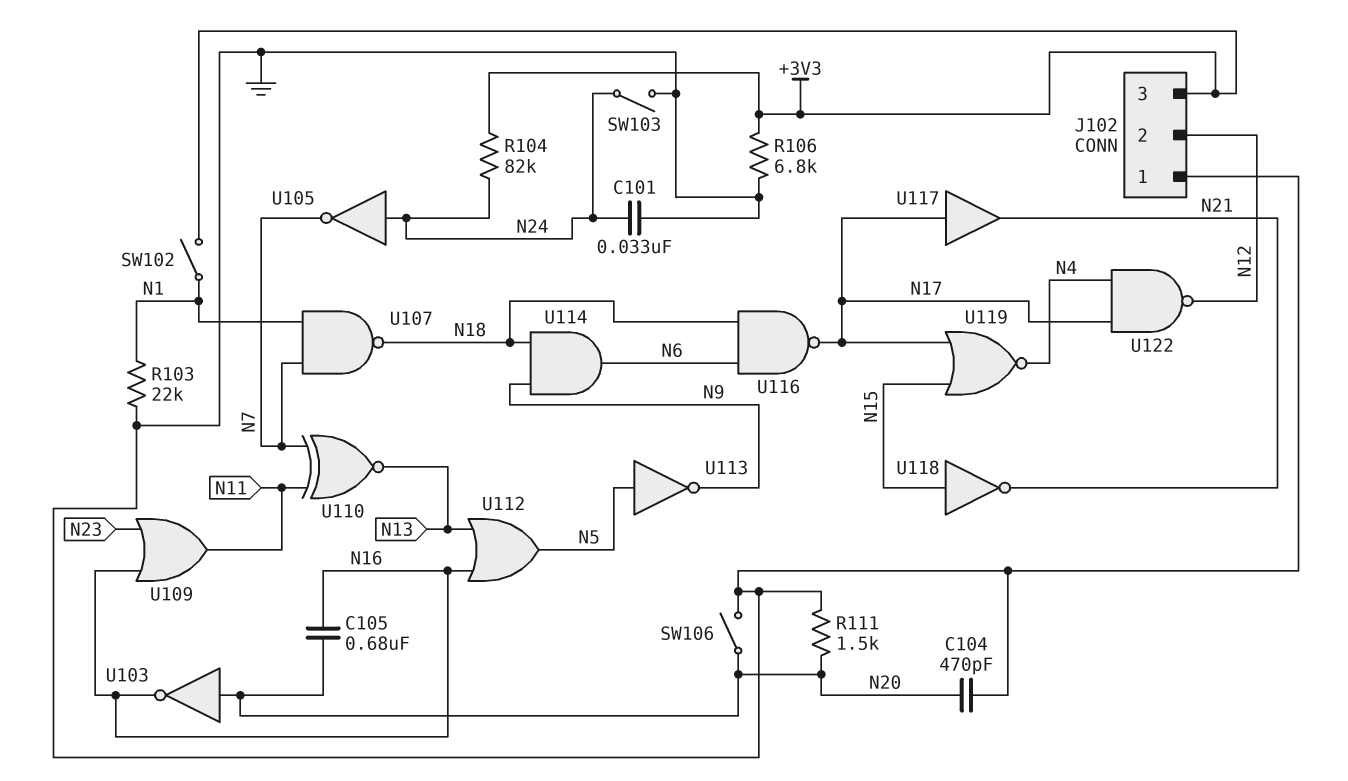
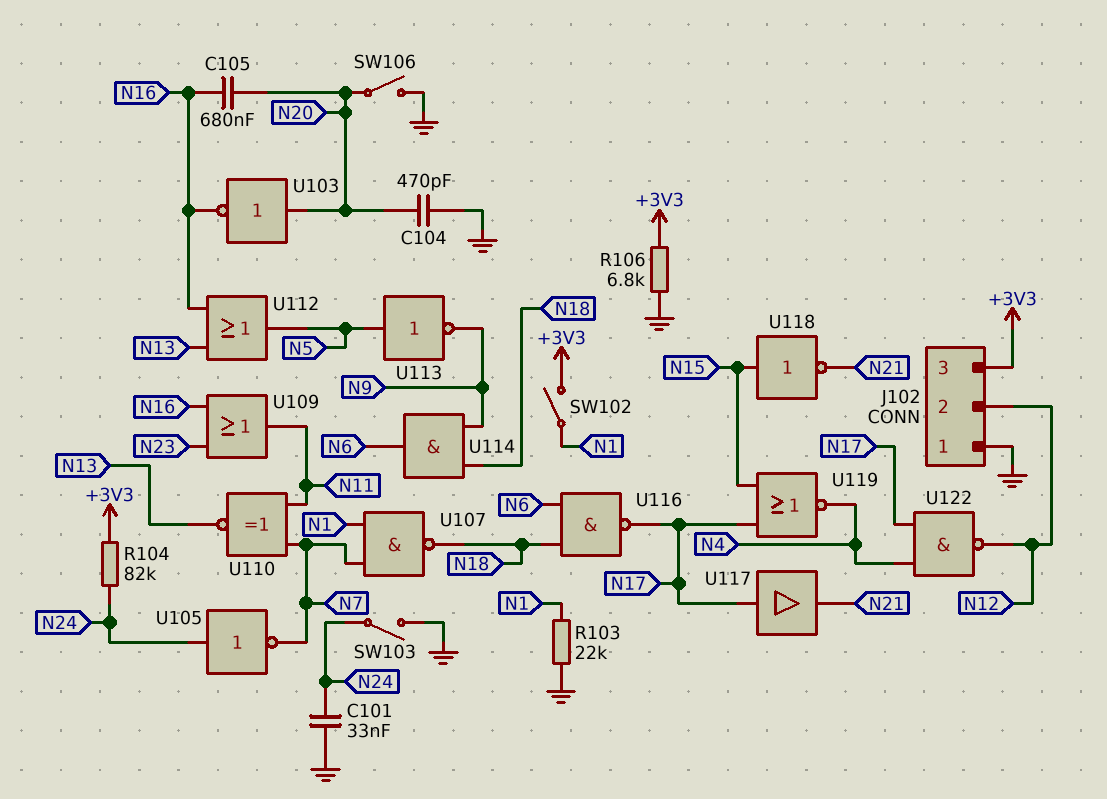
R111: 1.5k (GND, N20) -> none

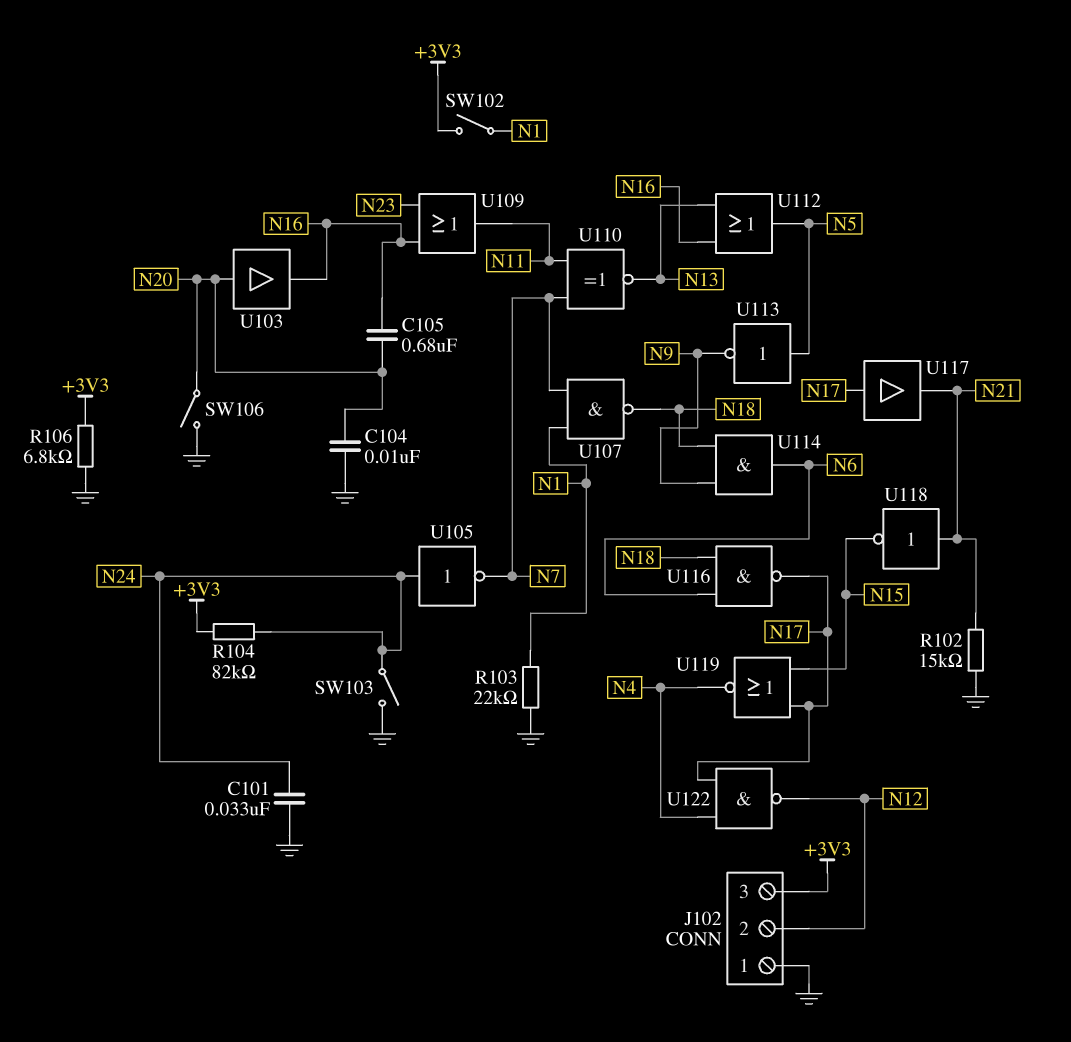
C104: 470pF (GND, N20) -> 10nF (GND, N20)
R102: none -> 15k (GND, N21)
U103: NOT (in N20, out N16) -> buffer (in N20, out N16)
U118: NOT (in N15, out N21) -> NOT (in N21, out N15)

